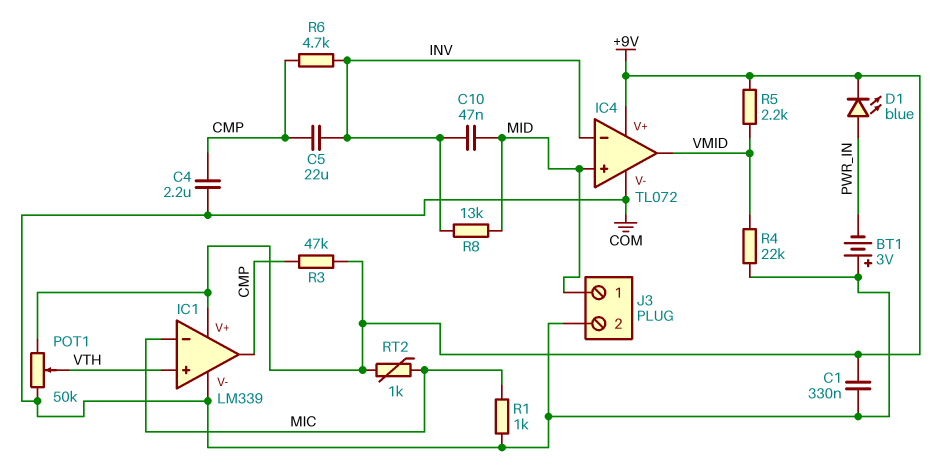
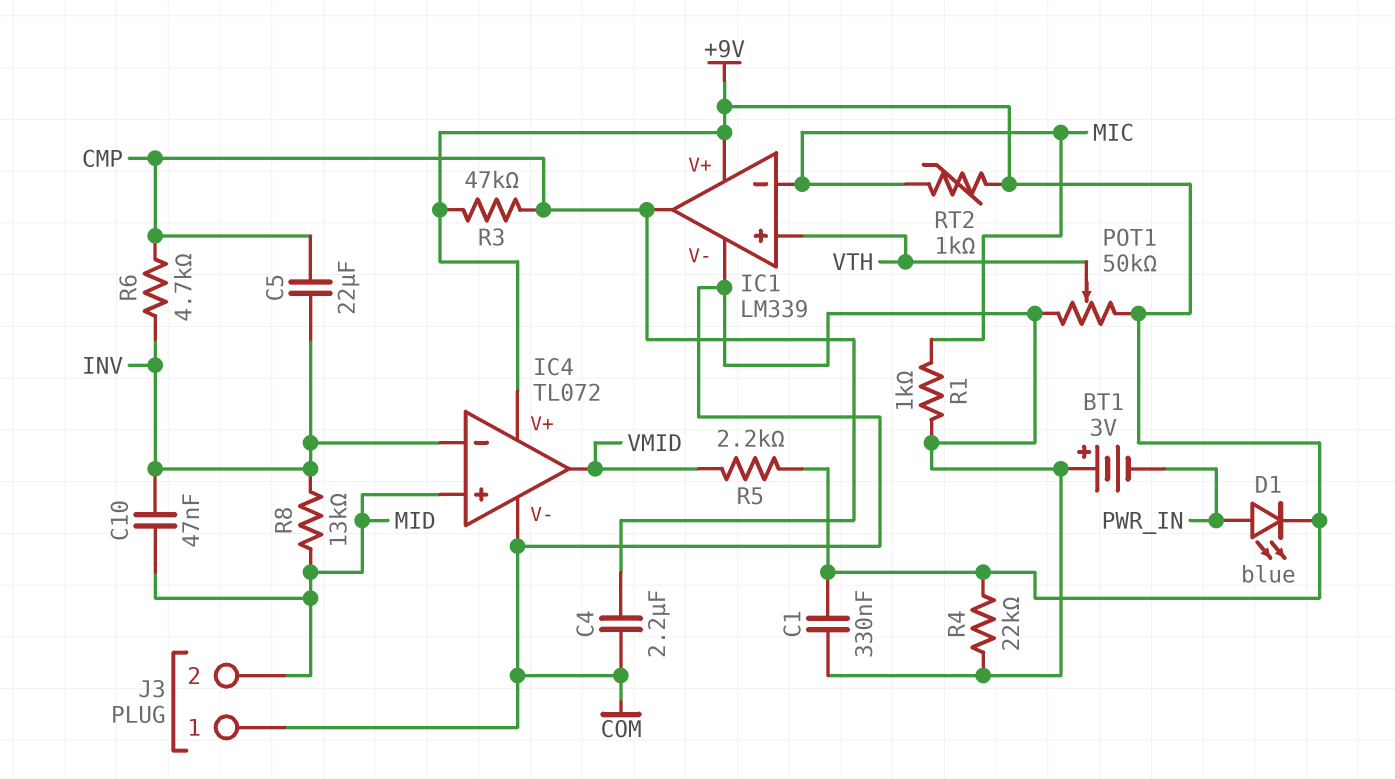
J3 pin 1: MID -> COM
J3 pin 2: COM -> MID
R4: 22k (COM, VMID) -> 22k (+9V, COM)

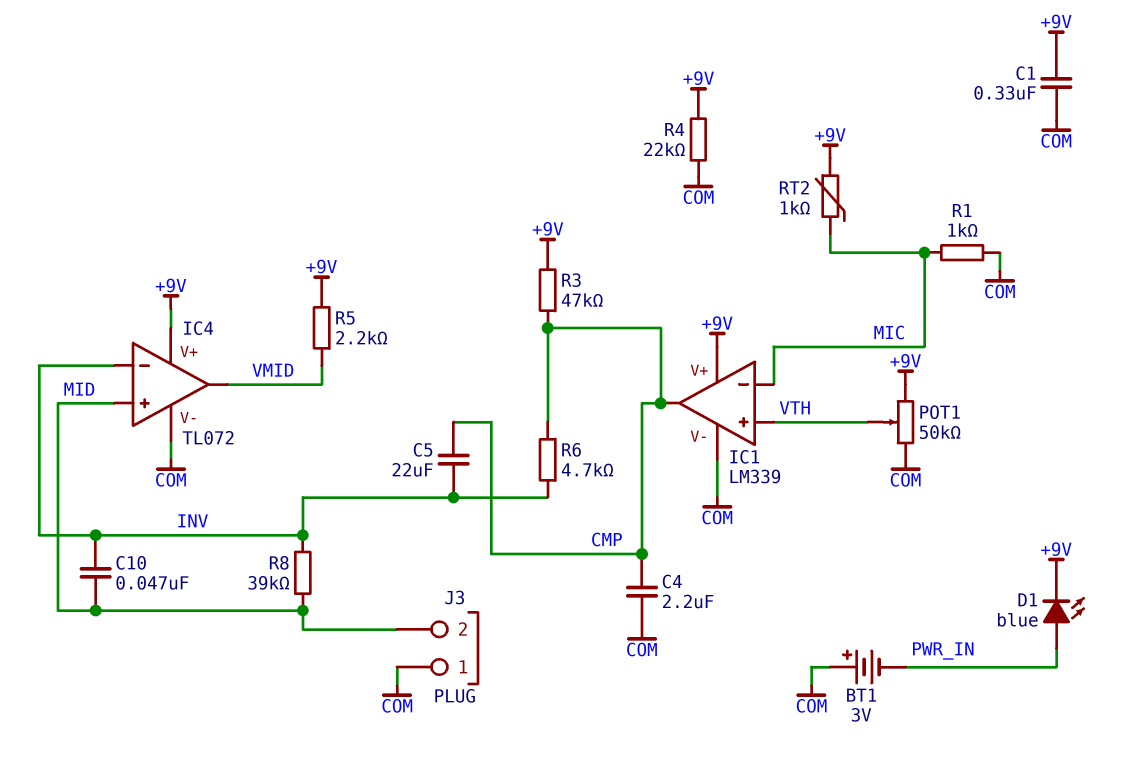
R8: 13k (INV, MID) -> 39k (INV, MID)

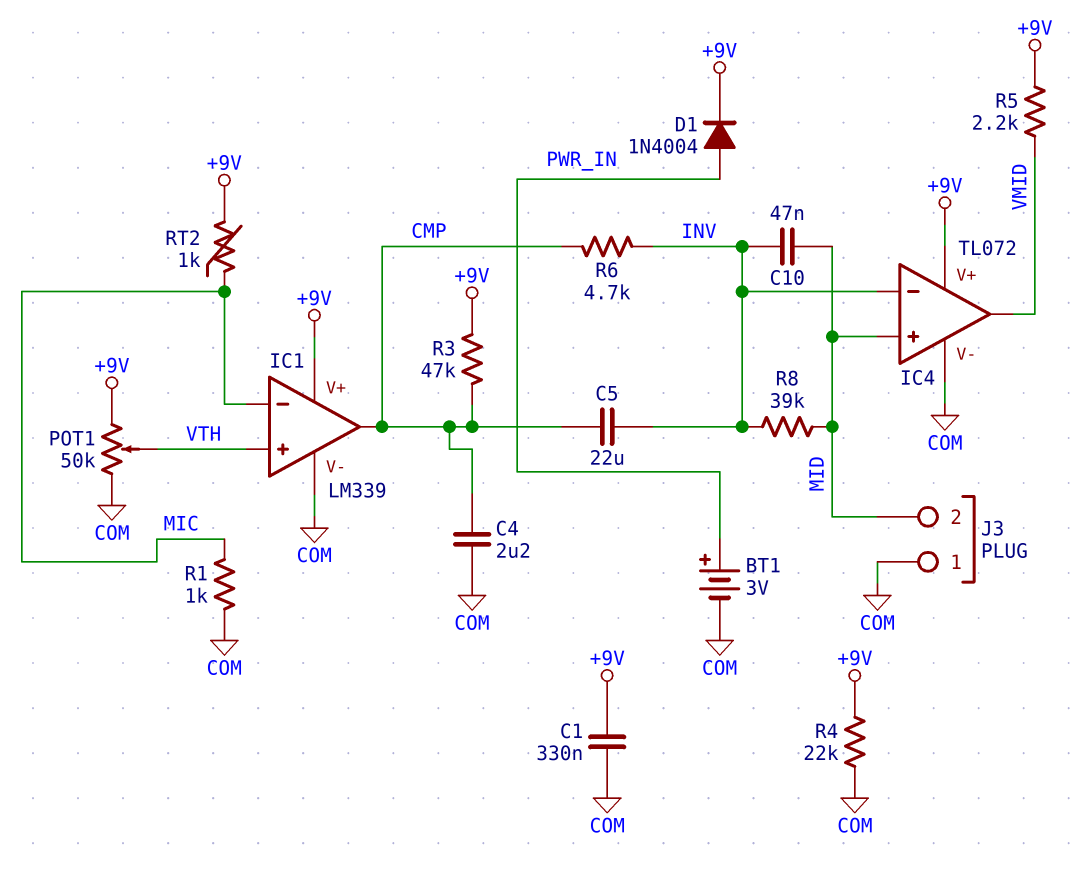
BT1: 3V (plus COM, minus PWR_IN) -> 3V (plus PWR_IN, minus COM)
D1: LED blue (A PWR_IN, K +9V) -> diode 1N4004 (A PWR_IN, K +9V)

